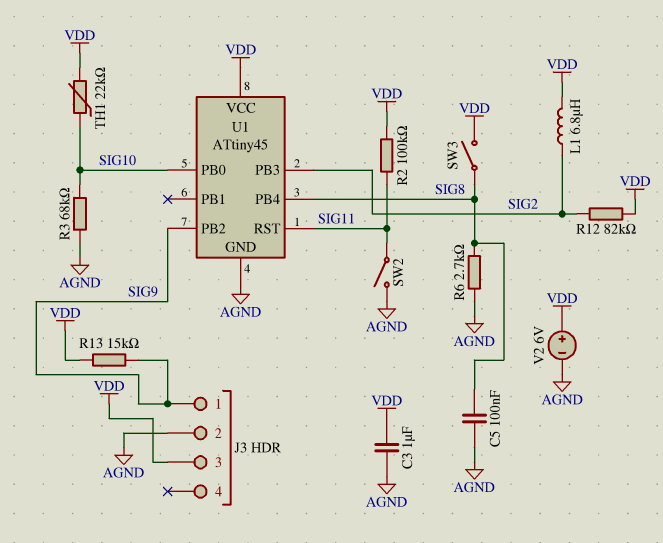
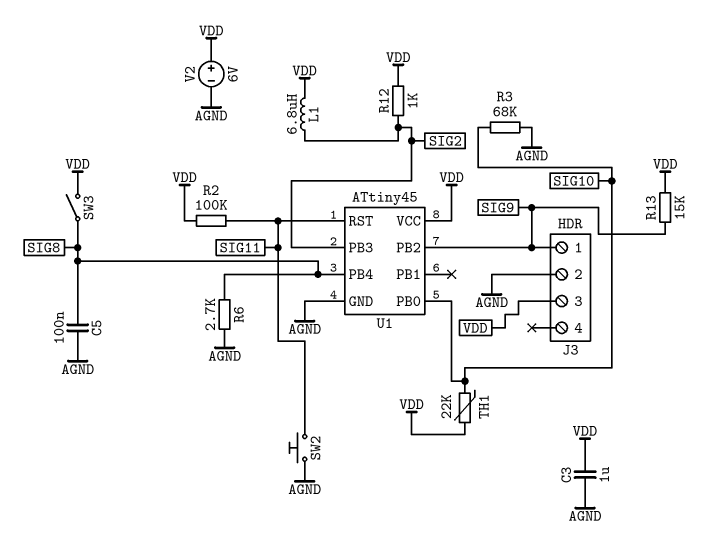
R12: 82k (SIG2, VDD) -> 1k (SIG2, VDD)
SW2: switch (AGND, SIG11) -> button (AGND, SIG11)

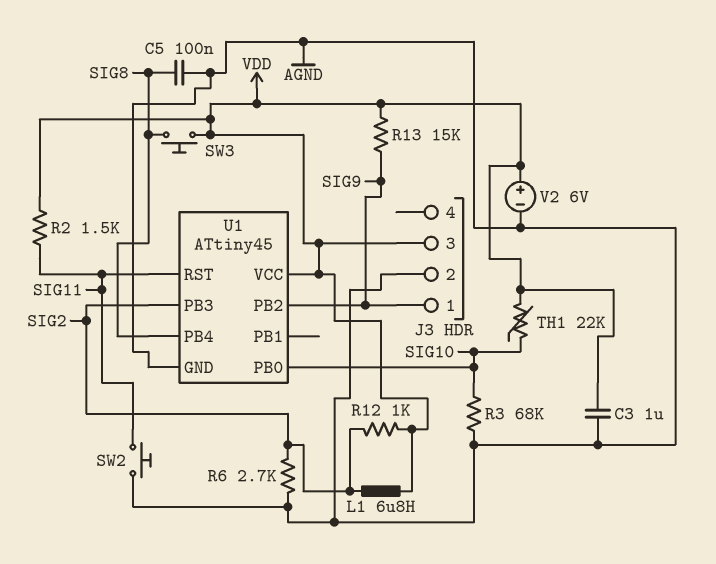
R2: 100k (SIG11, VDD) -> 1.5k (SIG11, VDD)
R6: 2.7k (AGND, SIG8) -> 2.7k (AGND, SIG2)
SW3: switch (SIG8, VDD) -> button (SIG8, VDD)

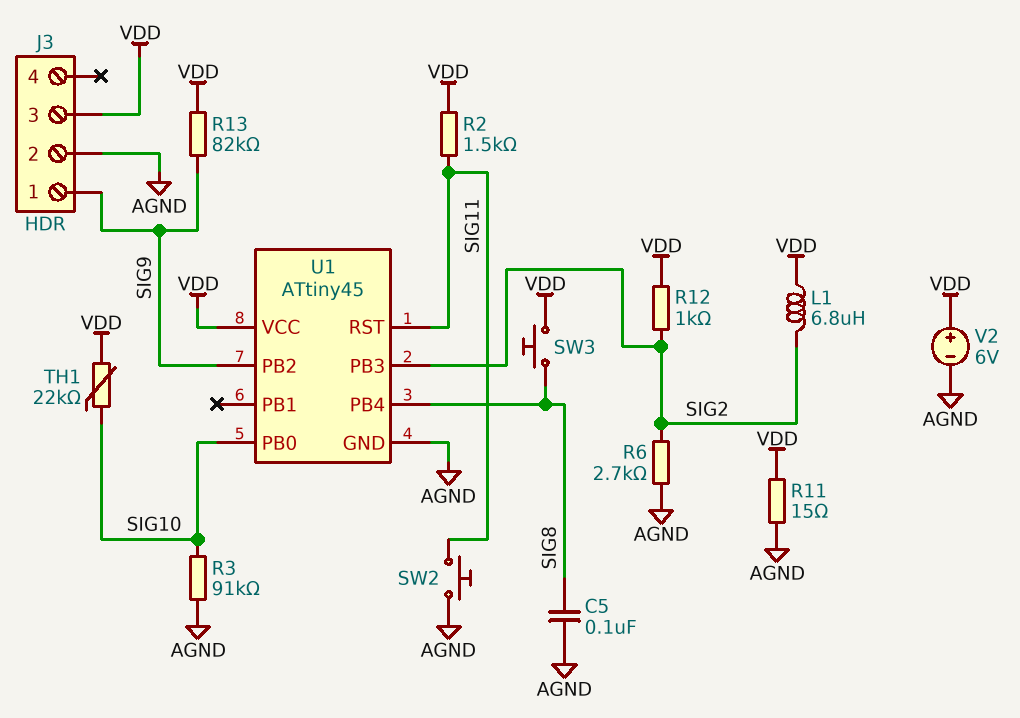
C3: 1uF (AGND, VDD) -> none
R3: 68k (AGND, SIG10) -> 91k (AGND, SIG10)
R11: none -> 15 (AGND, VDD)
R13: 15k (SIG9, VDD) -> 82k (SIG9, VDD)

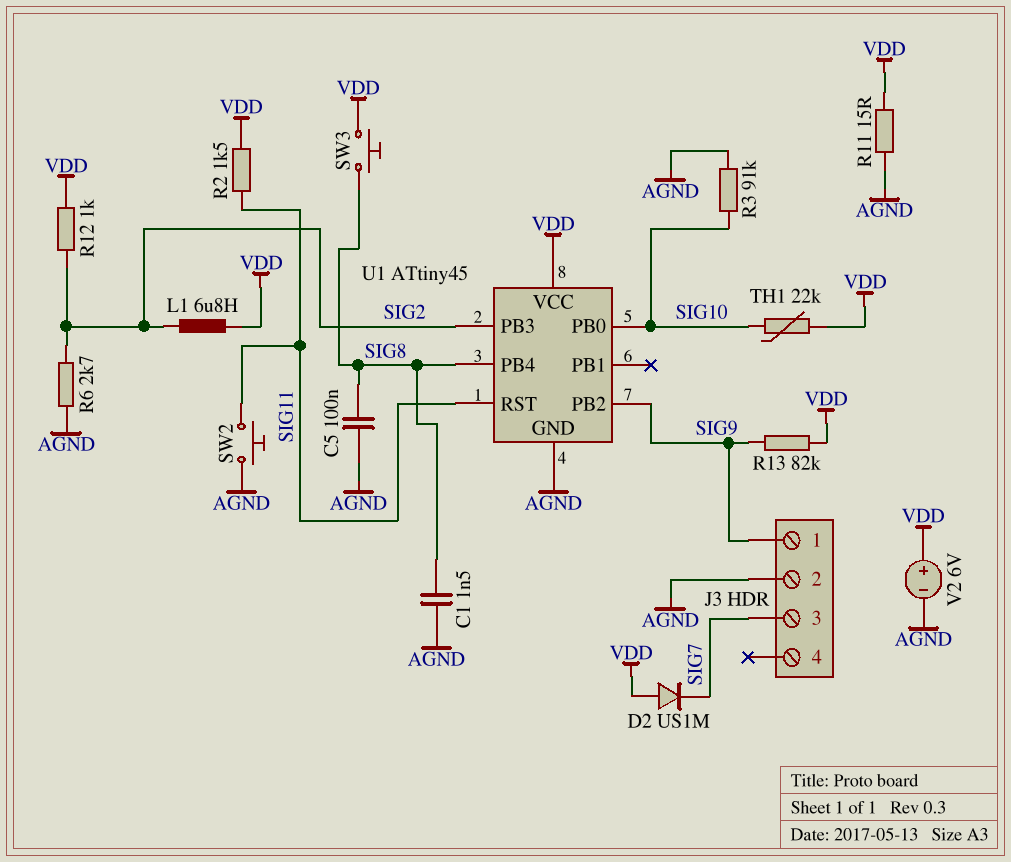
C1: none -> 1.5nF (AGND, SIG8)
D2: none -> diode US1M (A VDD, K SIG7)
J3 pin 3: VDD -> SIG7

